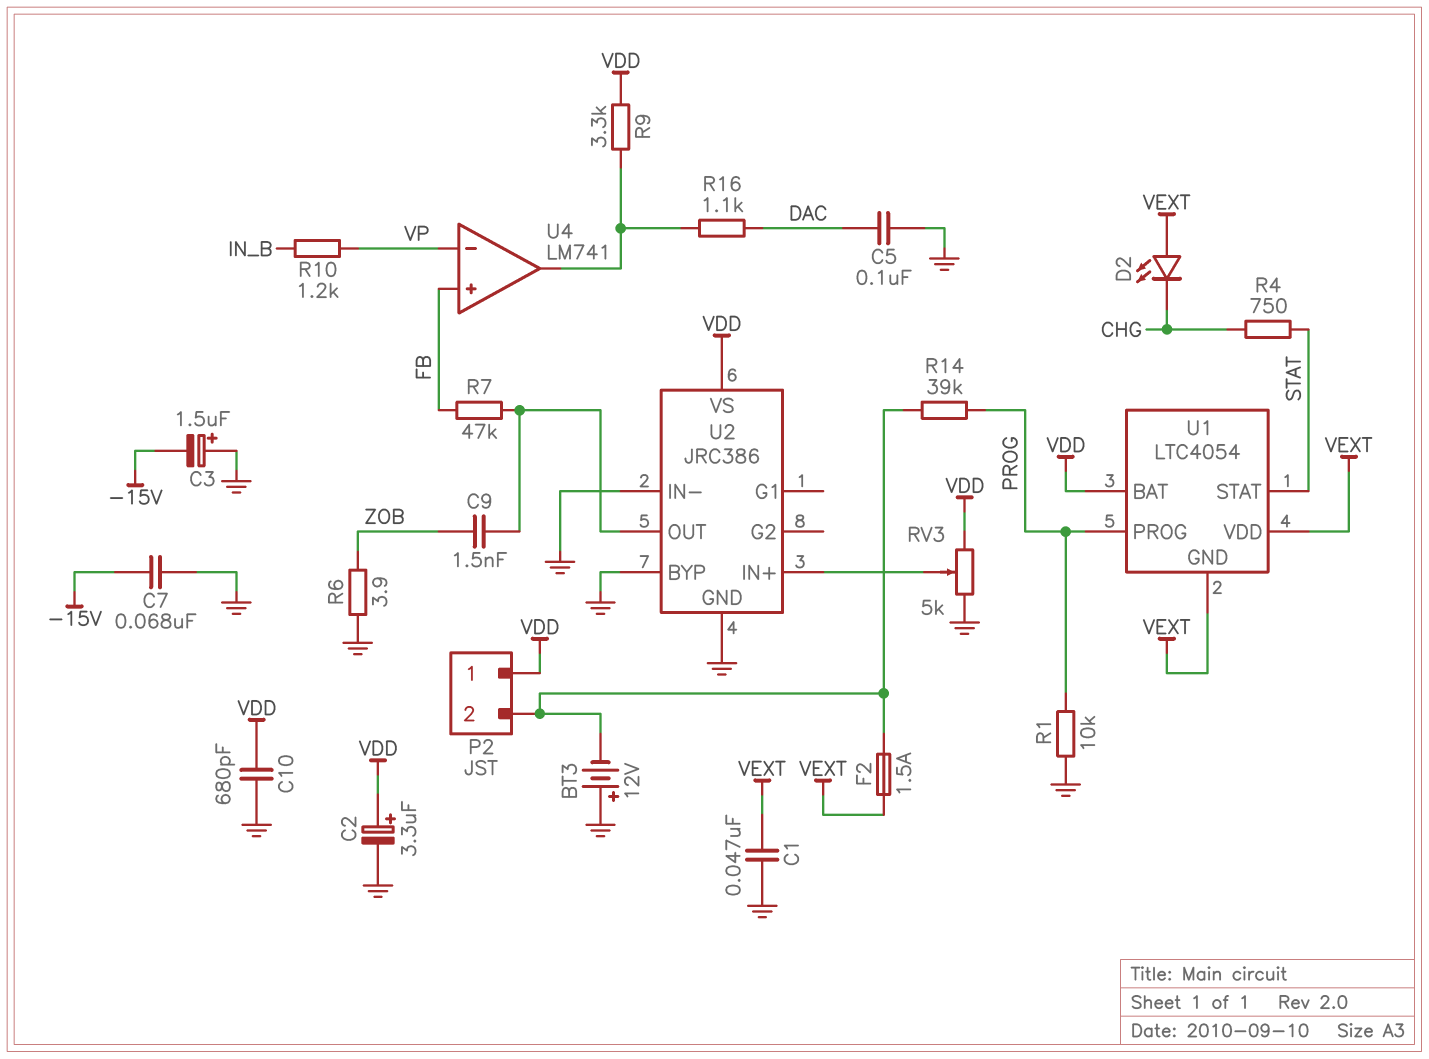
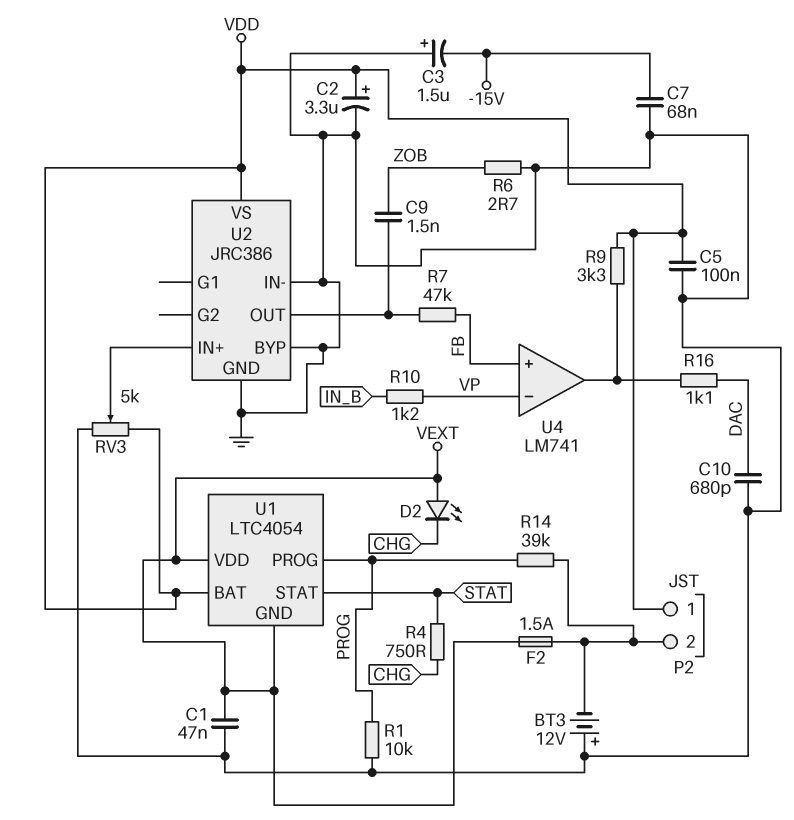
C5: 100nF (DAC, GND) -> 100nF (GND, VDD)
C10: 680pF (GND, VDD) -> 680pF (DAC, GND)
R6: 3.9 (GND, ZOB) -> 2.7 (GND, ZOB)

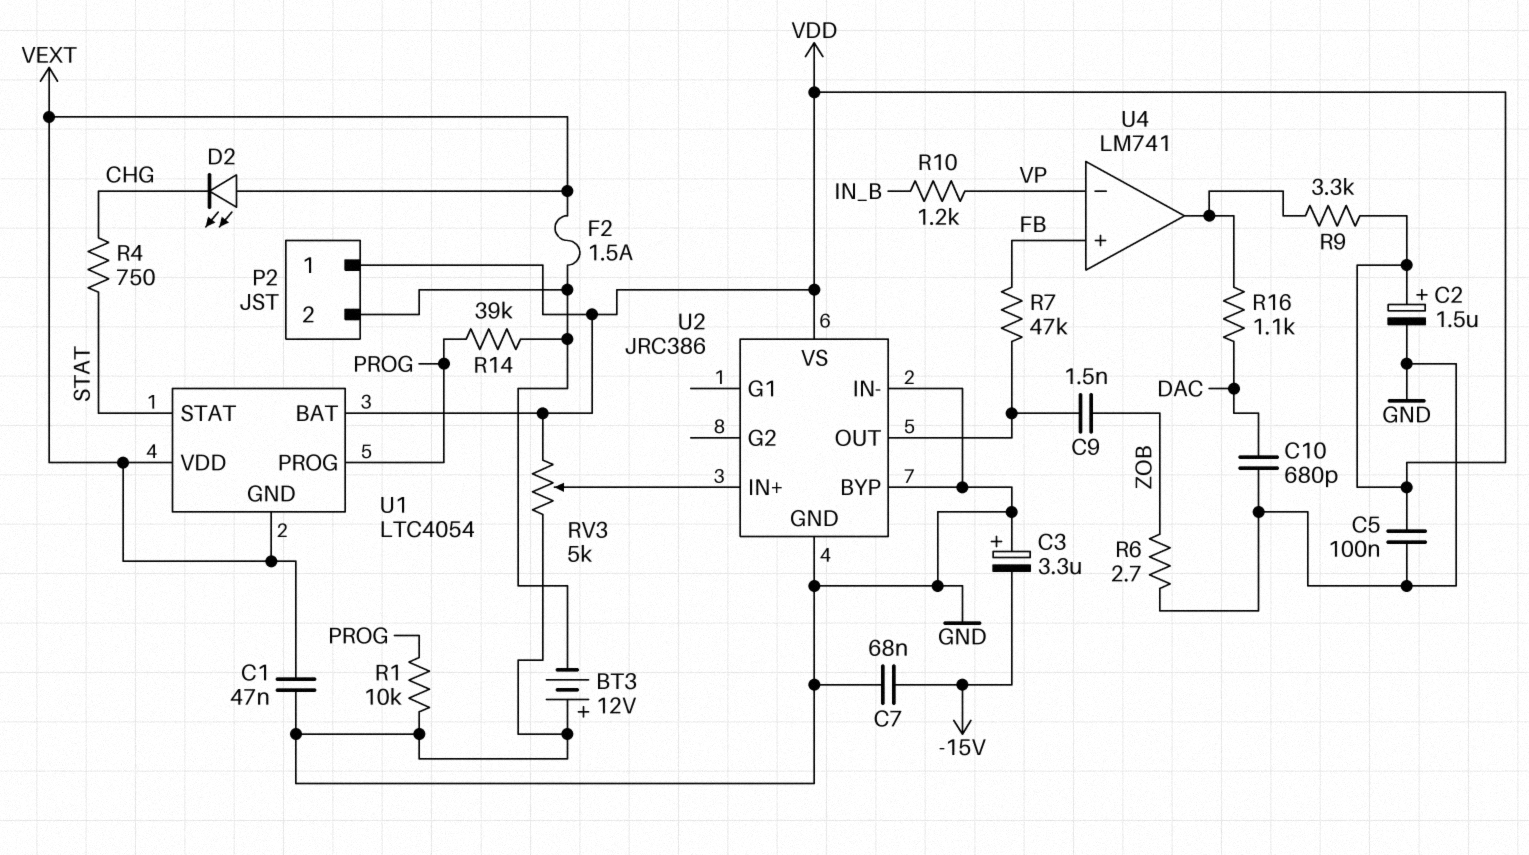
C2: 3.3uF (plus VDD, minus GND) -> 1.5uF (plus VDD, minus GND)
C3: 1.5uF (plus GND, minus -15V) -> 3.3uF (plus GND, minus -15V)

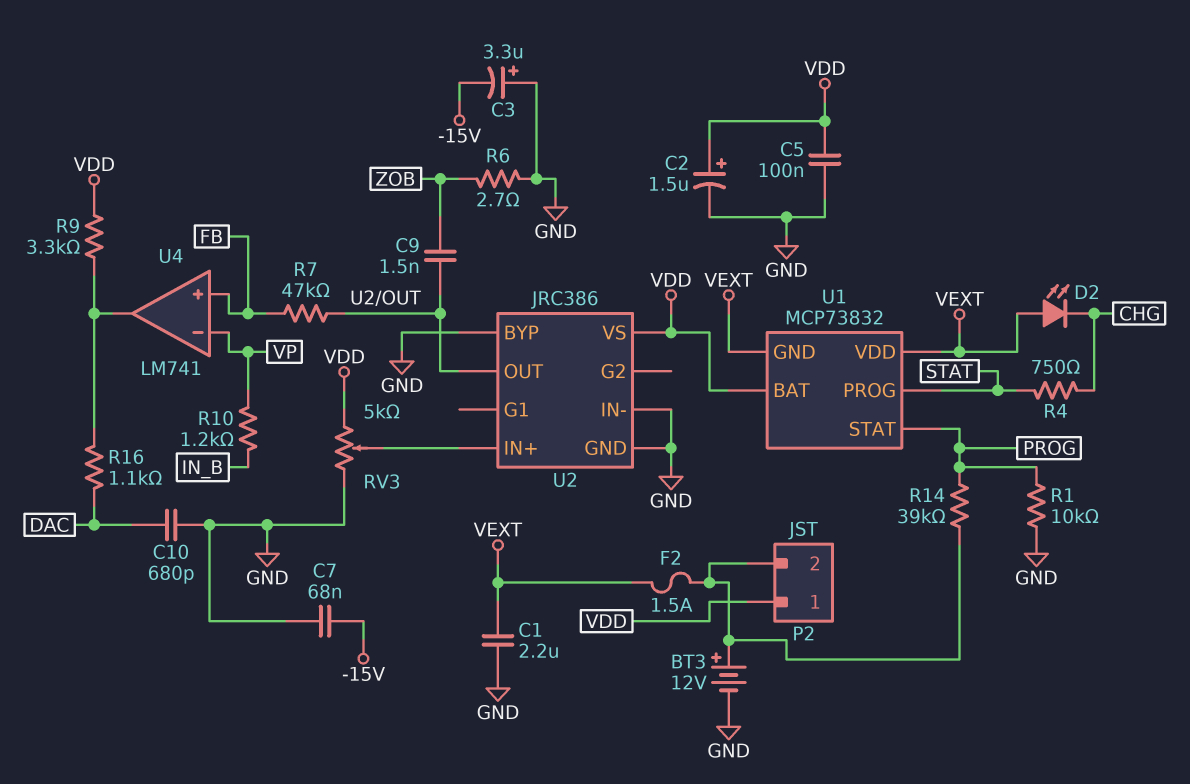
BT3: 12V (plus GND, minus P2/2) -> 12V (plus P2/2, minus GND)
C1: 47nF (GND, VEXT) -> 2.2uF (GND, VEXT)
U1: LTC4054 -> MCP73832
U1 pin PROG: PROG -> STAT
U1 pin STAT: STAT -> PROG

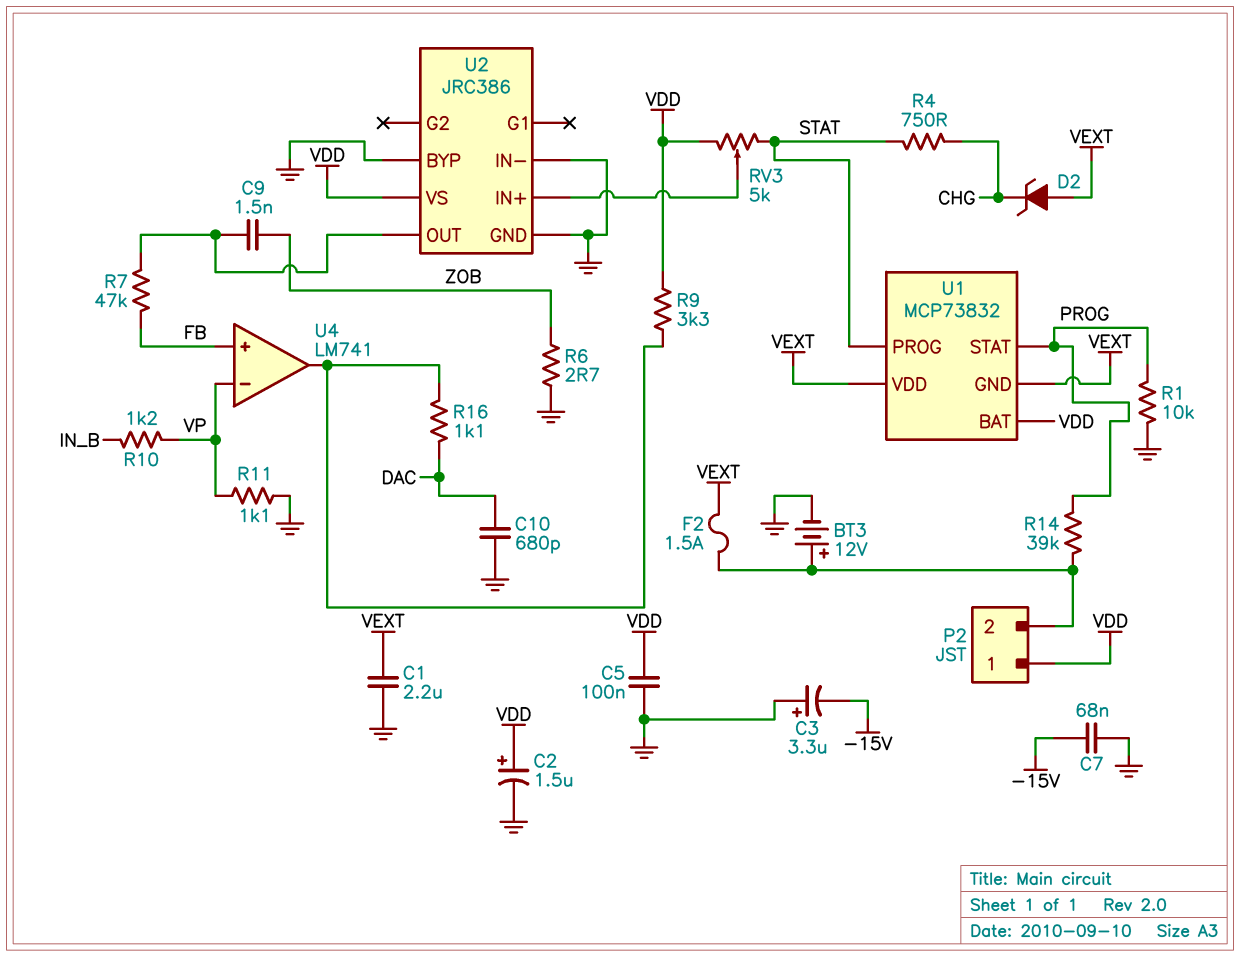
D2: LED (A VEXT, K CHG) -> zener (A VEXT, K CHG)
R11: none -> 1.1k (GND, VP)
RV3: 5k (GND, VDD, wiper U2/IN+) -> 5k (STAT, VDD, wiper U2/IN+)

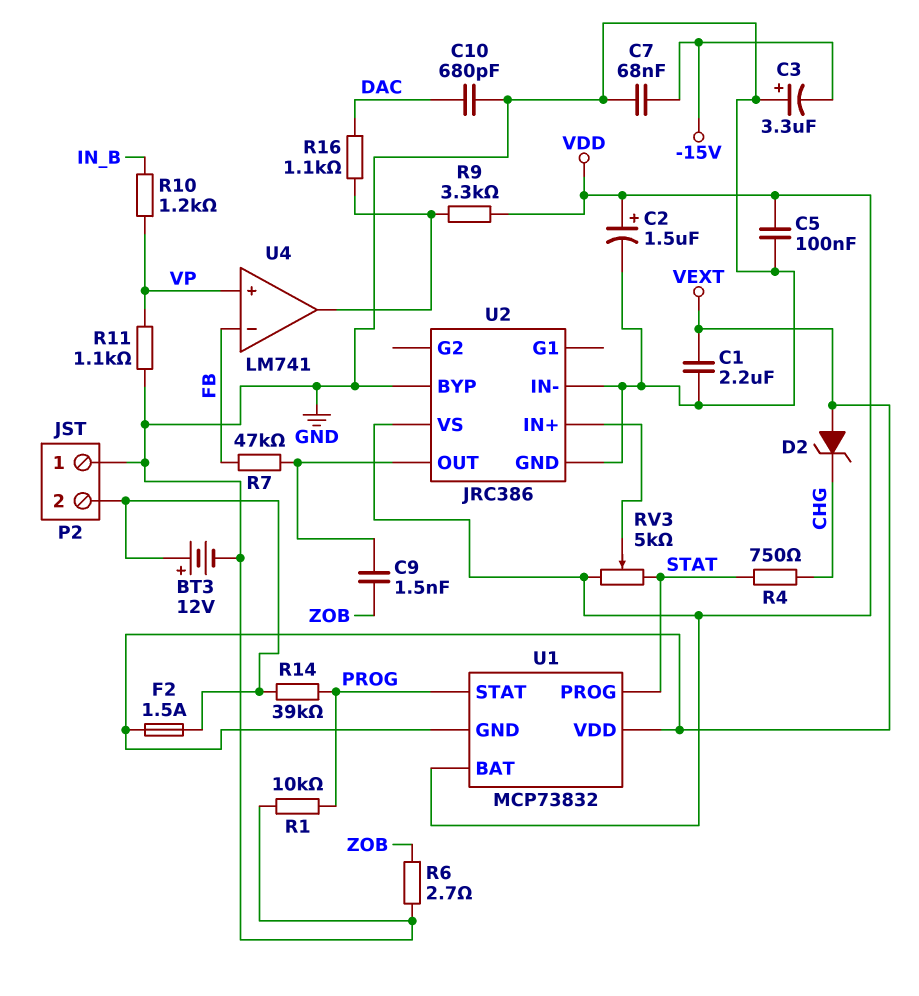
P2 pin 1: VDD -> GND
U4 pin in+: FB -> VP
U4 pin in-: VP -> FB

